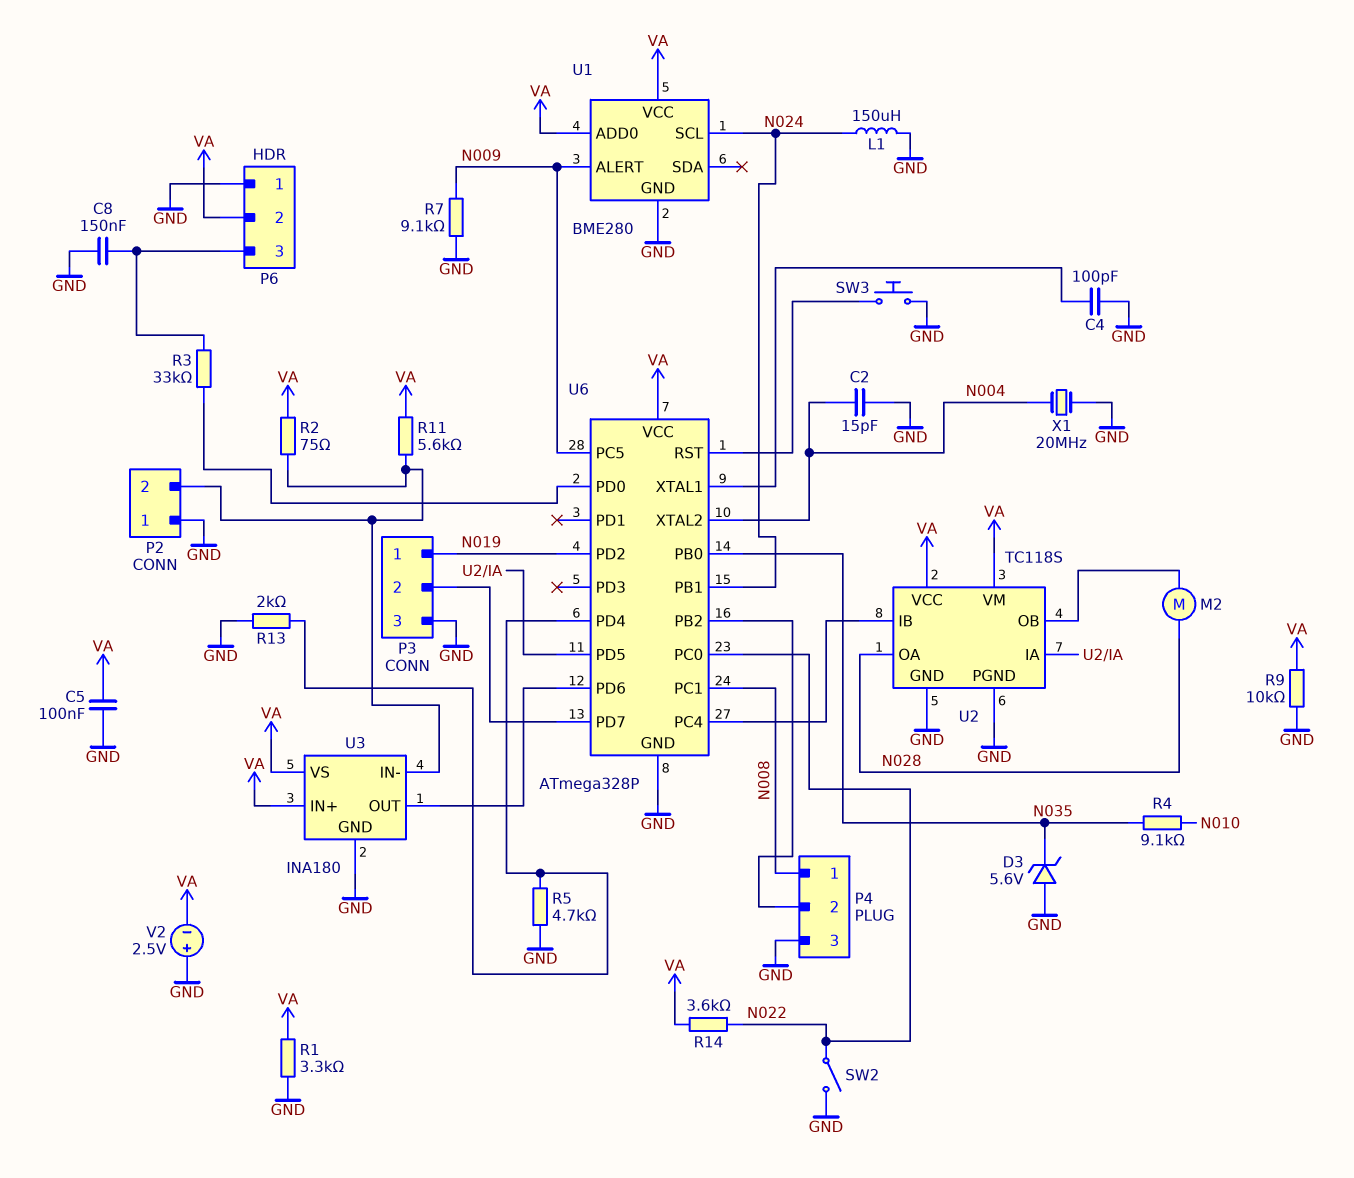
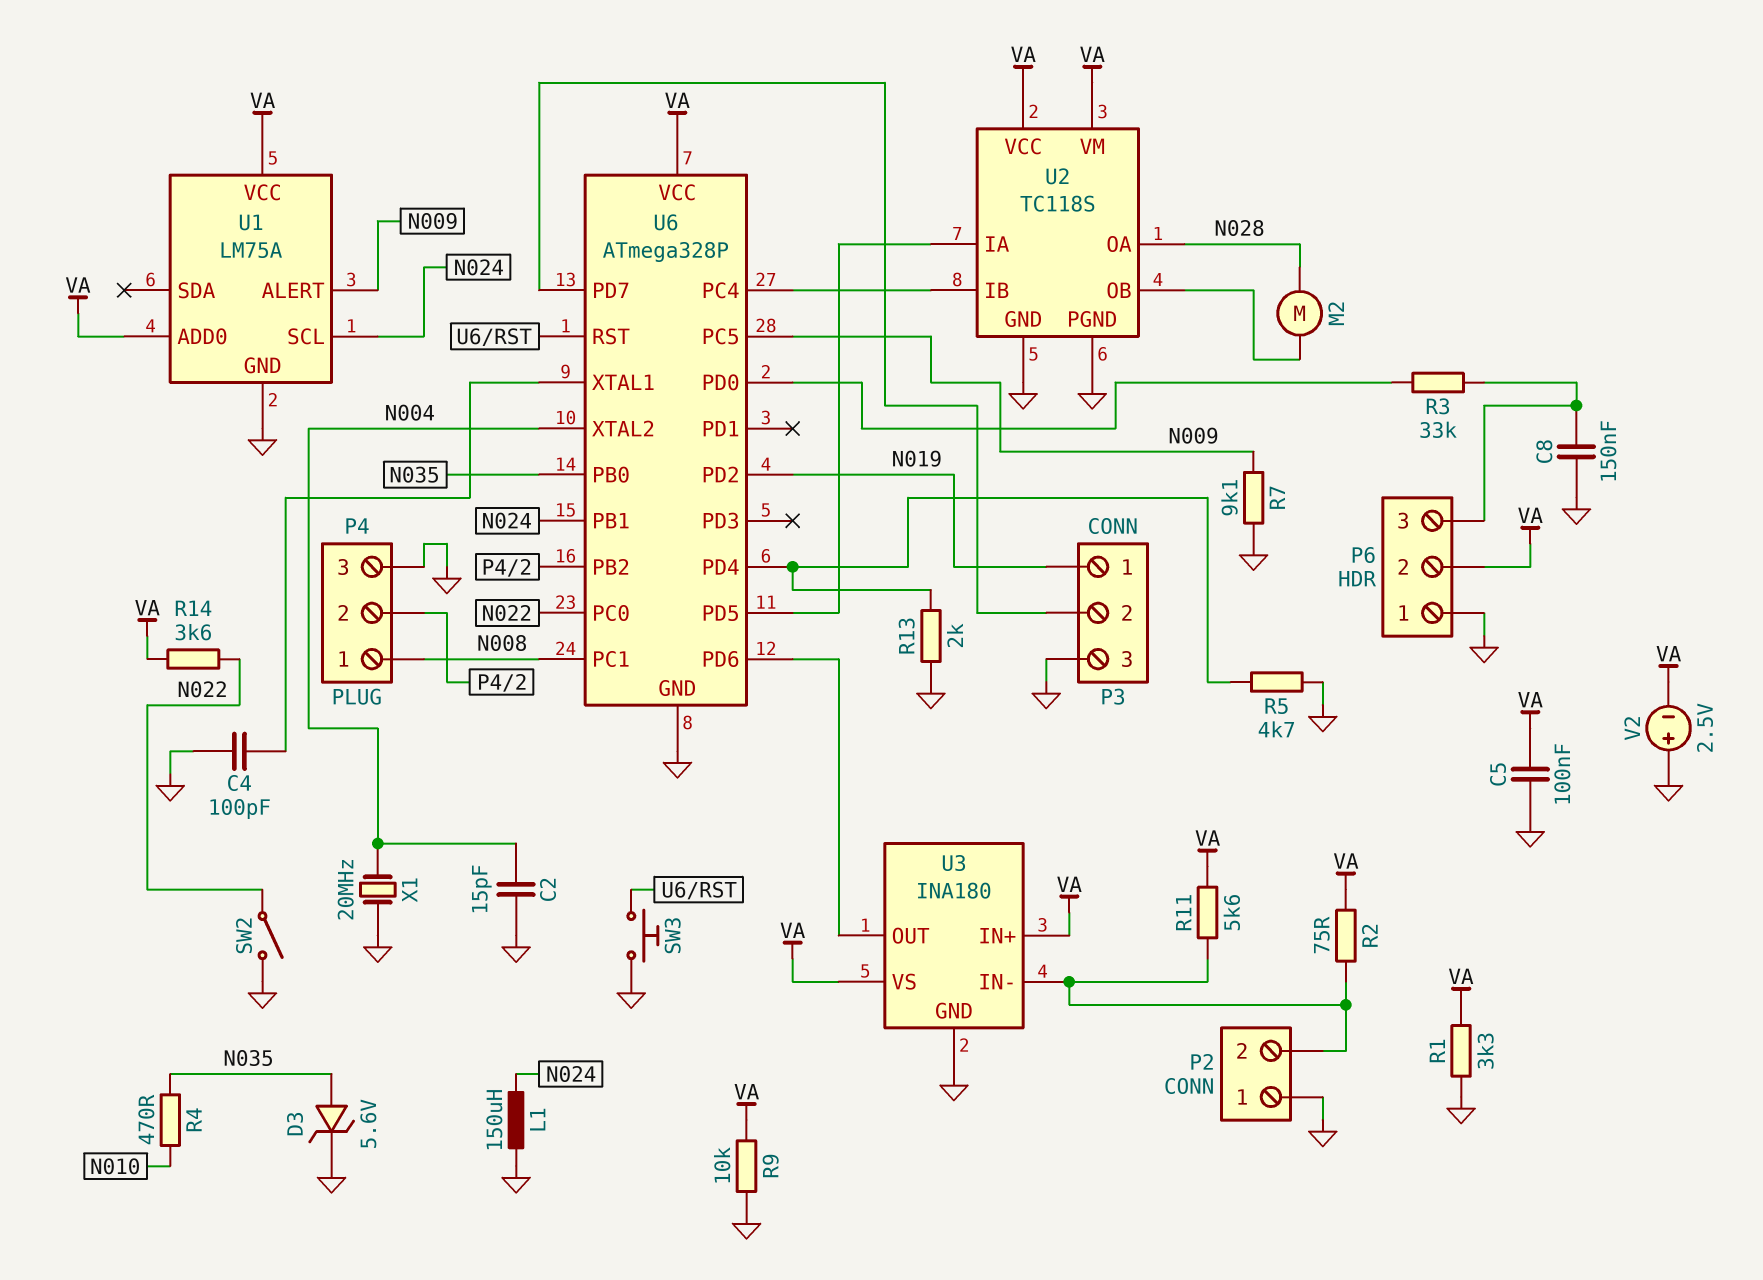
D3: zener 5.6V (A GND, K N035) -> zener 5.6V (A N035, K GND)
R4: 9.1k (N010, N035) -> 470 (N010, N035)
U1: BME280 -> LM75A

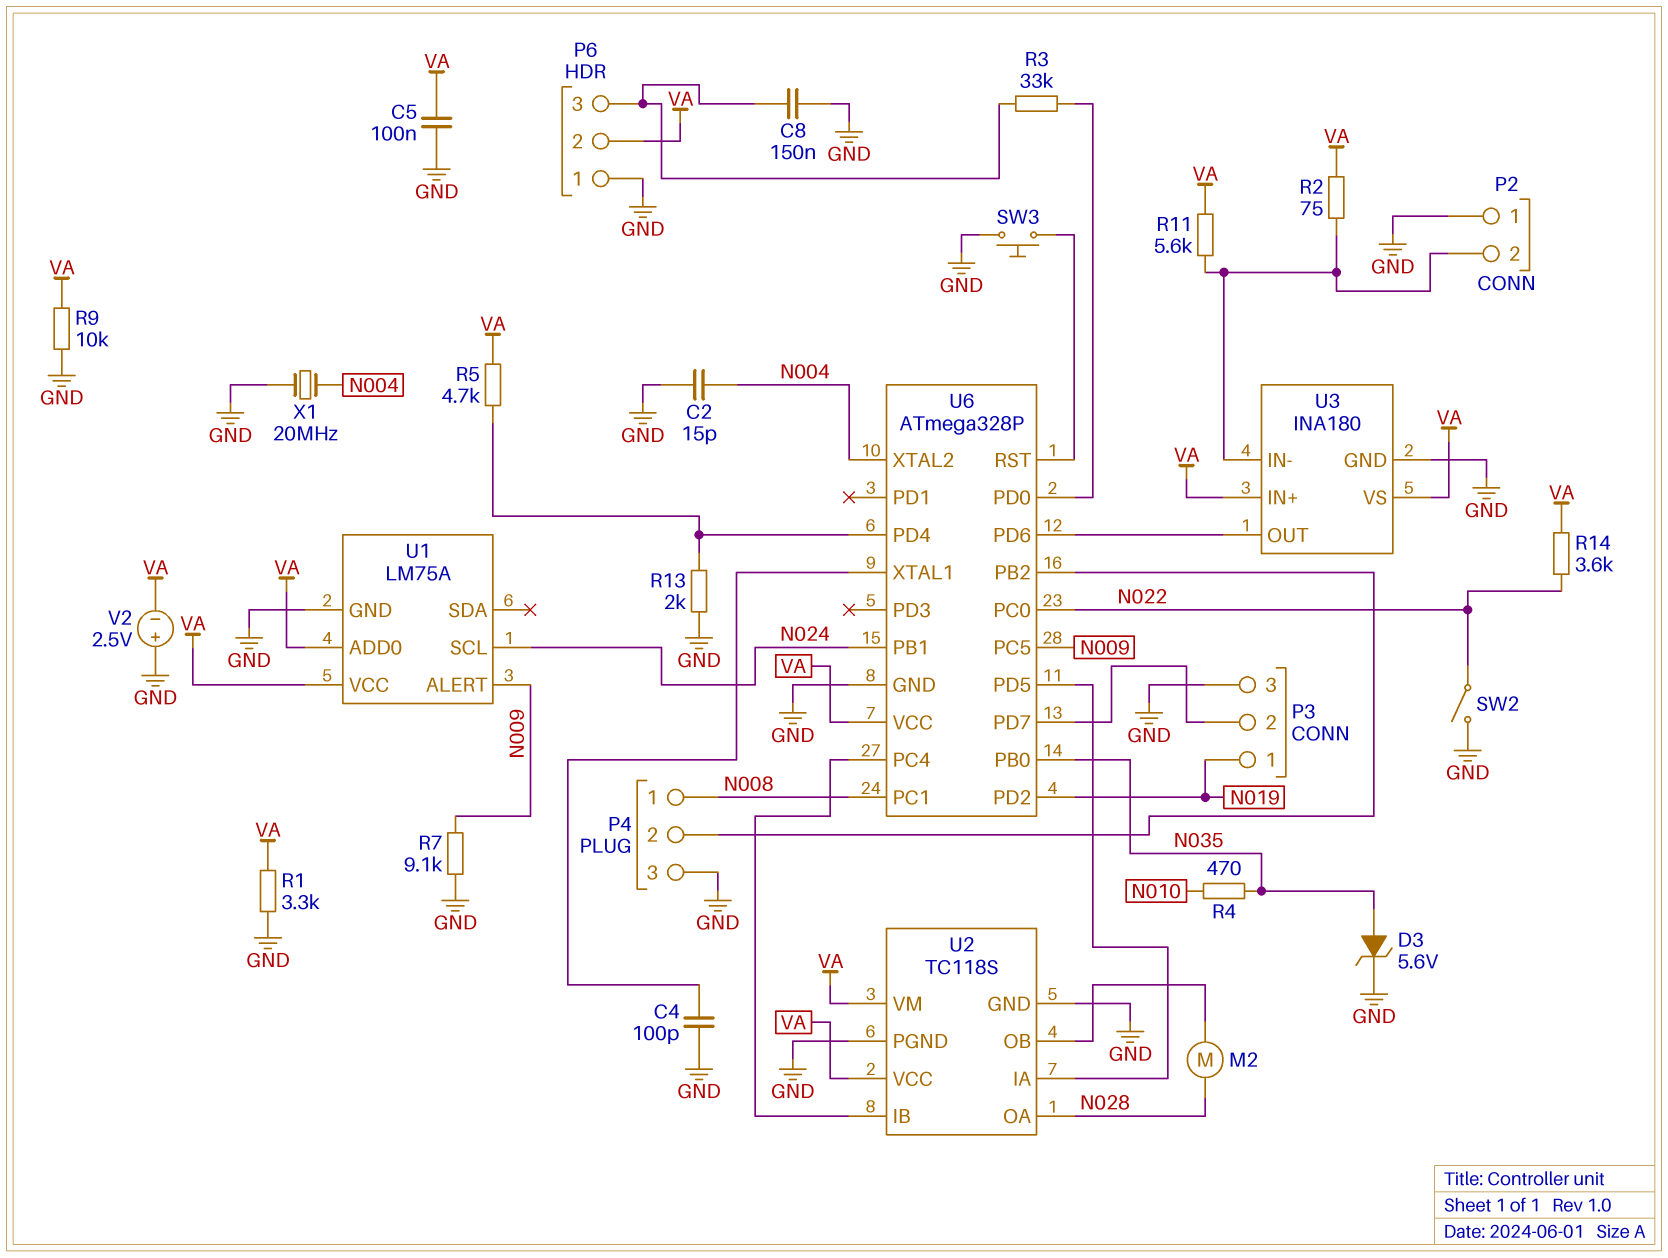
L1: 150uH (GND, N024) -> none
R5: 4.7k (GND, U6/PD4) -> 4.7k (U6/PD4, VA)

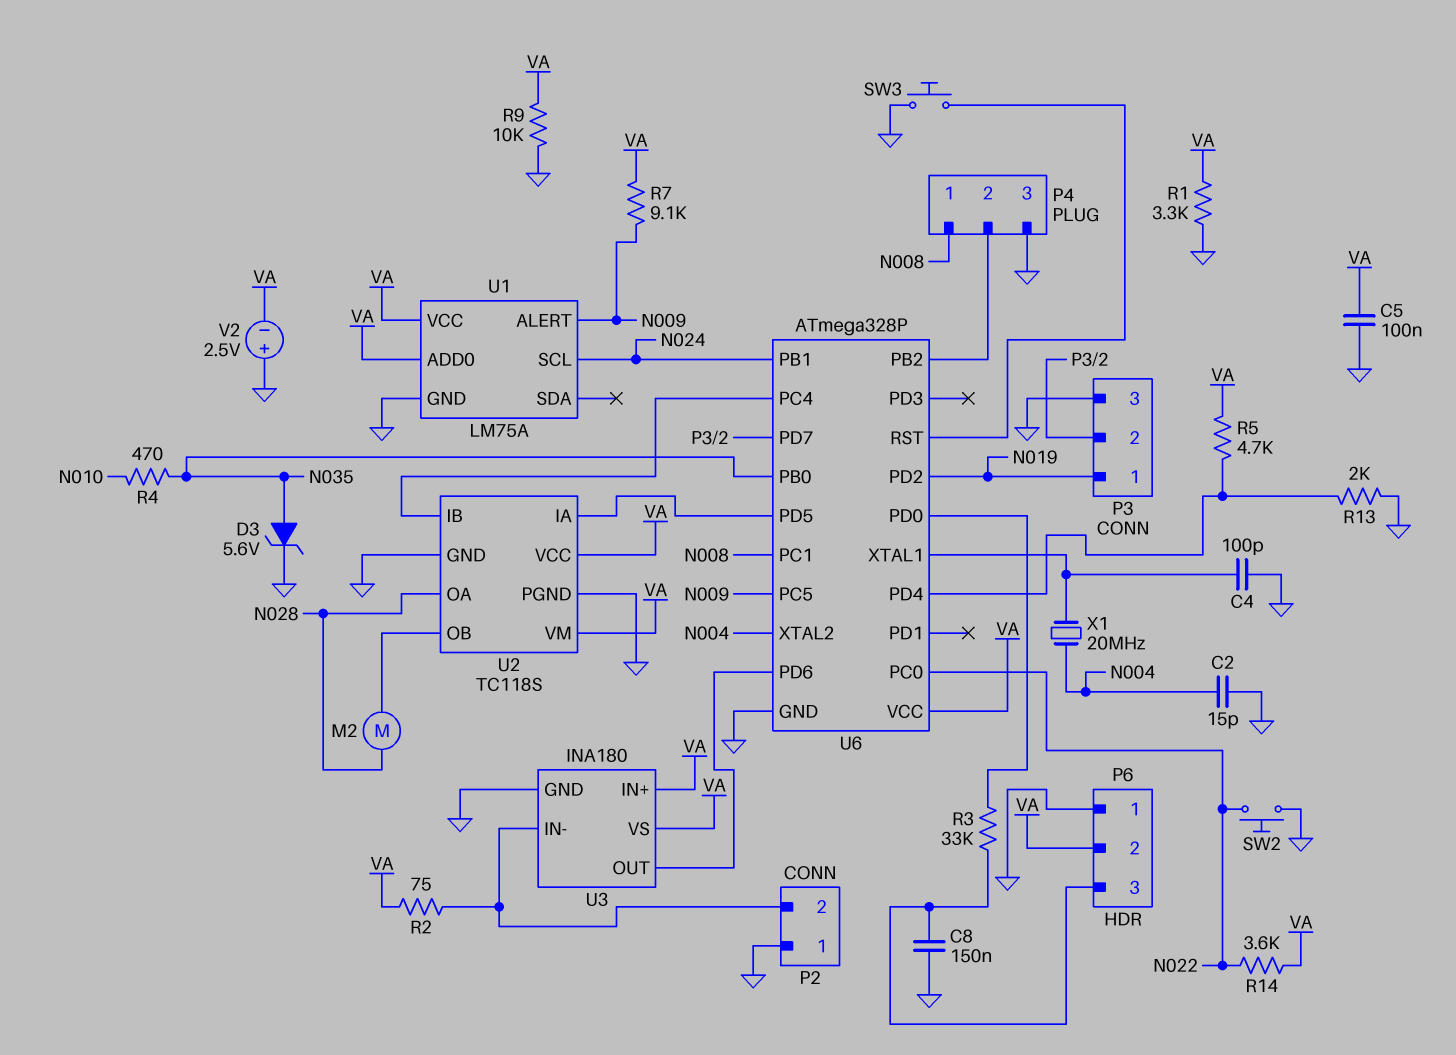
R7: 9.1k (GND, N009) -> 9.1k (N009, VA)
R11: 5.6k (P2/2, VA) -> none
SW2: switch (GND, N022) -> button (GND, N022)
X1: 20MHz (GND, N004) -> 20MHz (N004, U6/XTAL1)

